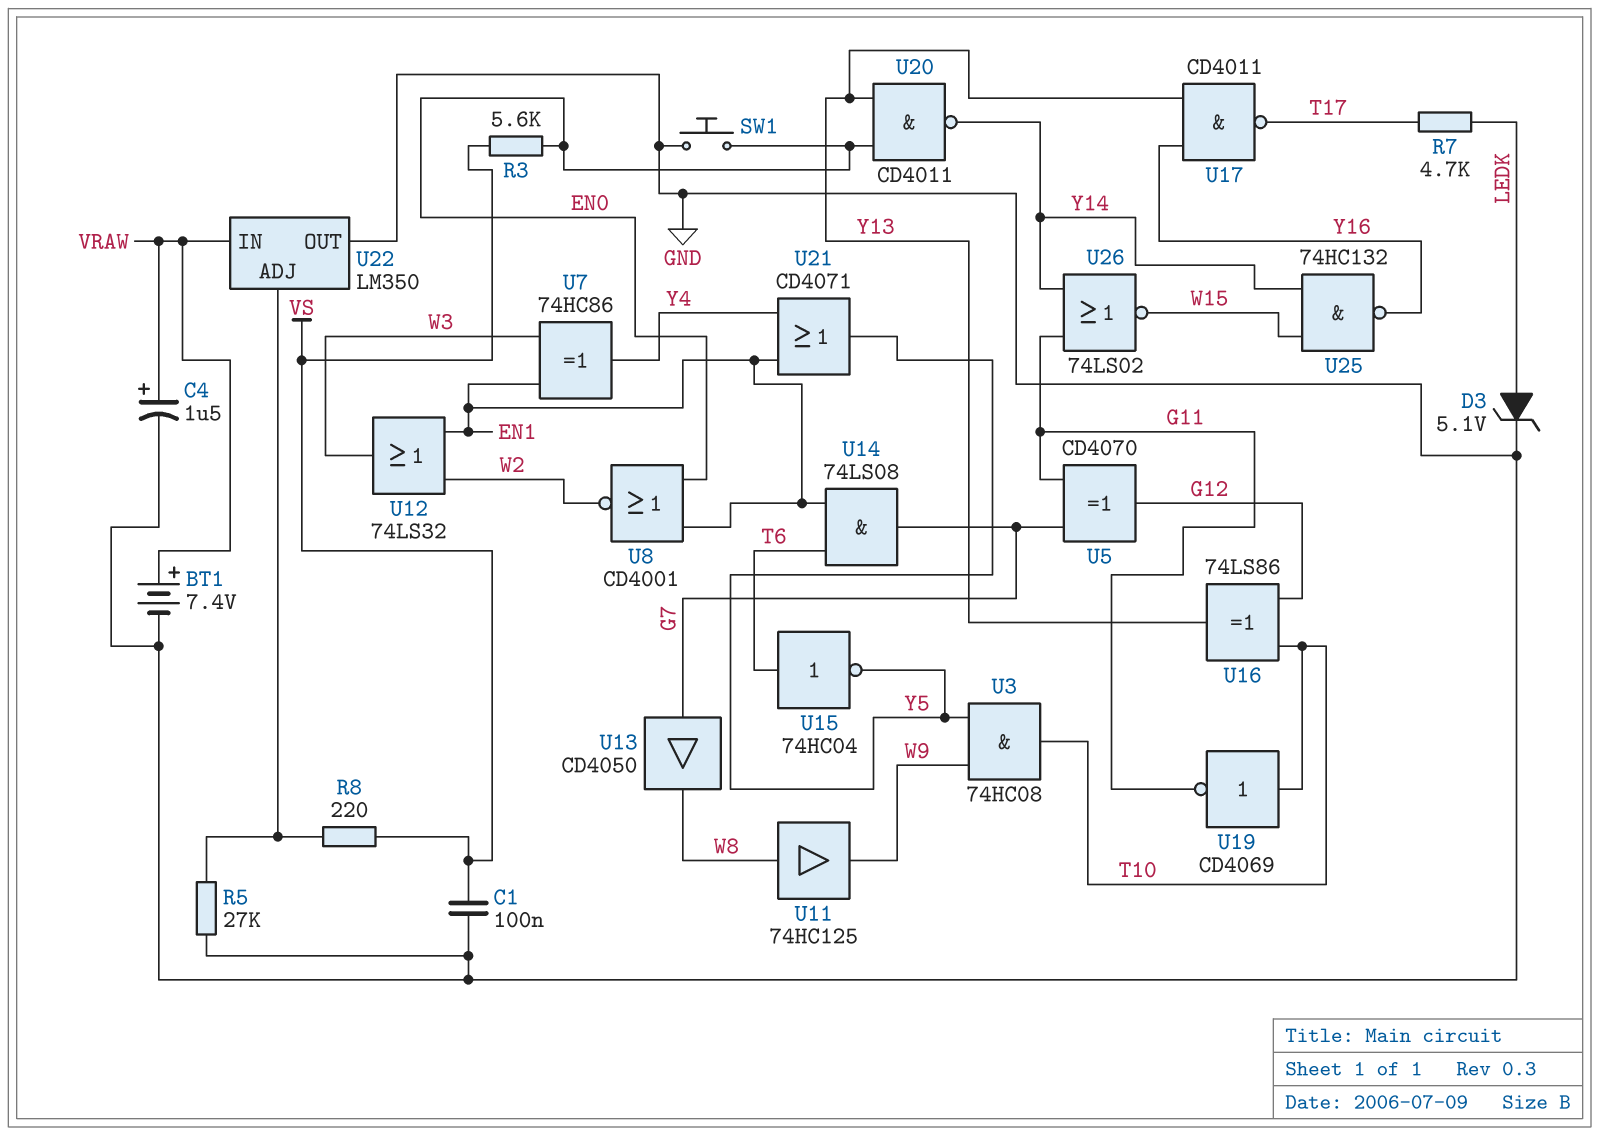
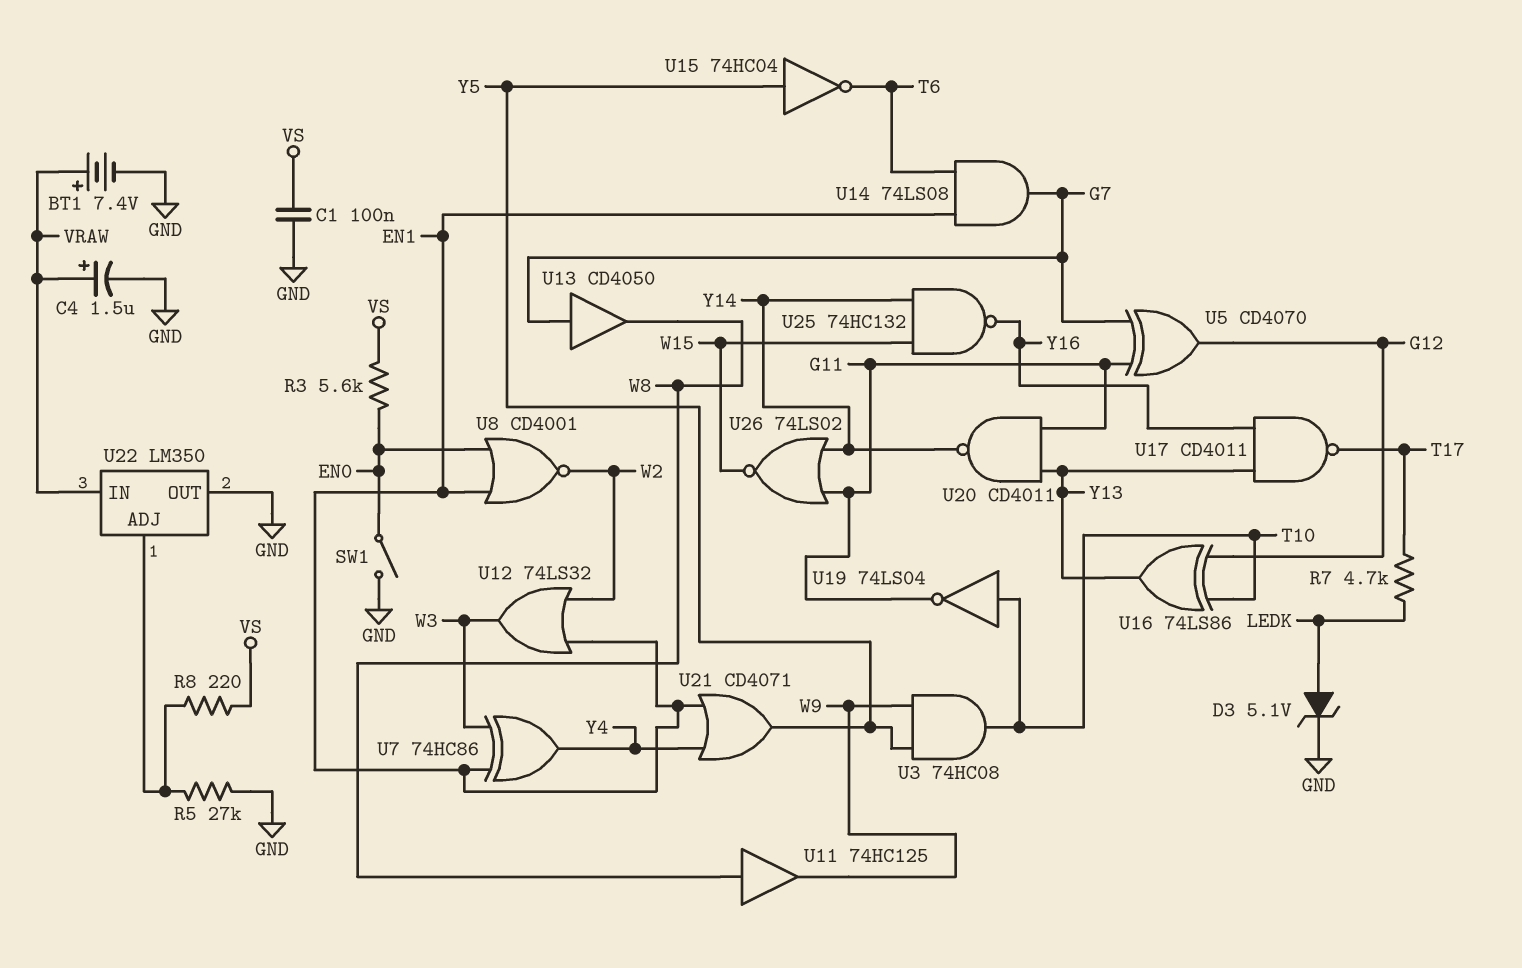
SW1: button (EN0, GND) -> switch (EN0, GND)
U15: NOT 74HC04 (in T6, out Y5) -> NOT 74HC04 (in Y5, out T6)
U19: NOT CD4069 (in T10, out G11) -> NOT 74LS04 (in T10, out G11)
U20: NAND CD4011 (in EN0, in Y13, out Y14) -> NAND CD4011 (in G11, in Y13, out Y14)

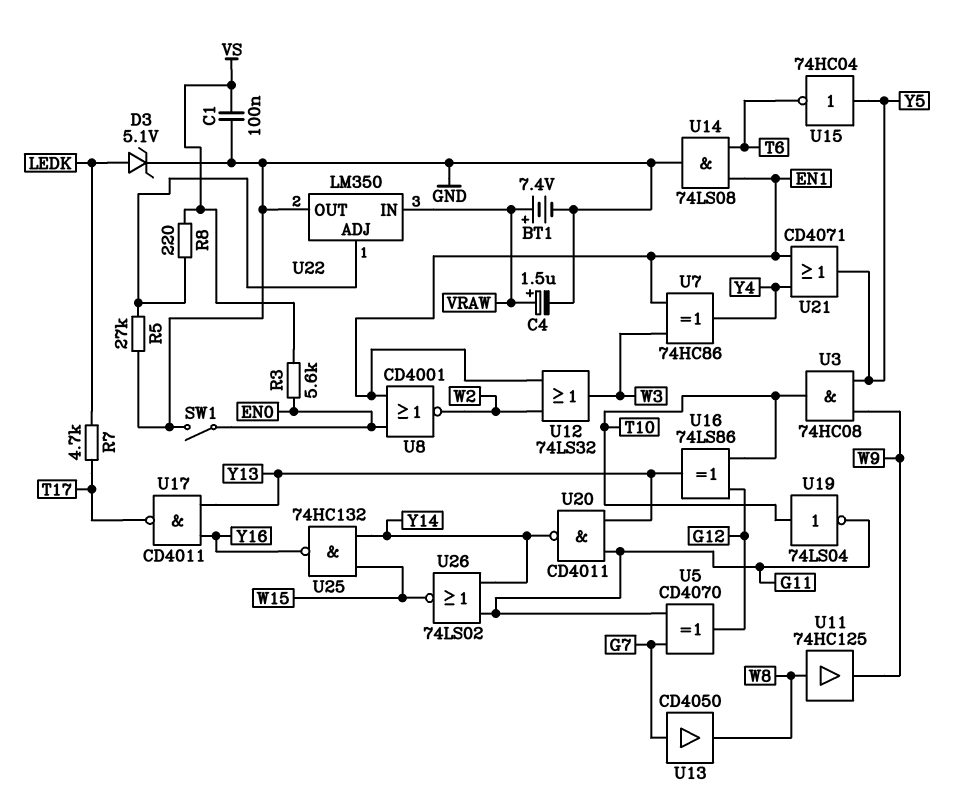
U14: AND 74LS08 (in EN1, in T6, out G7) -> AND 74LS08 (in EN1, in T6, out GND)

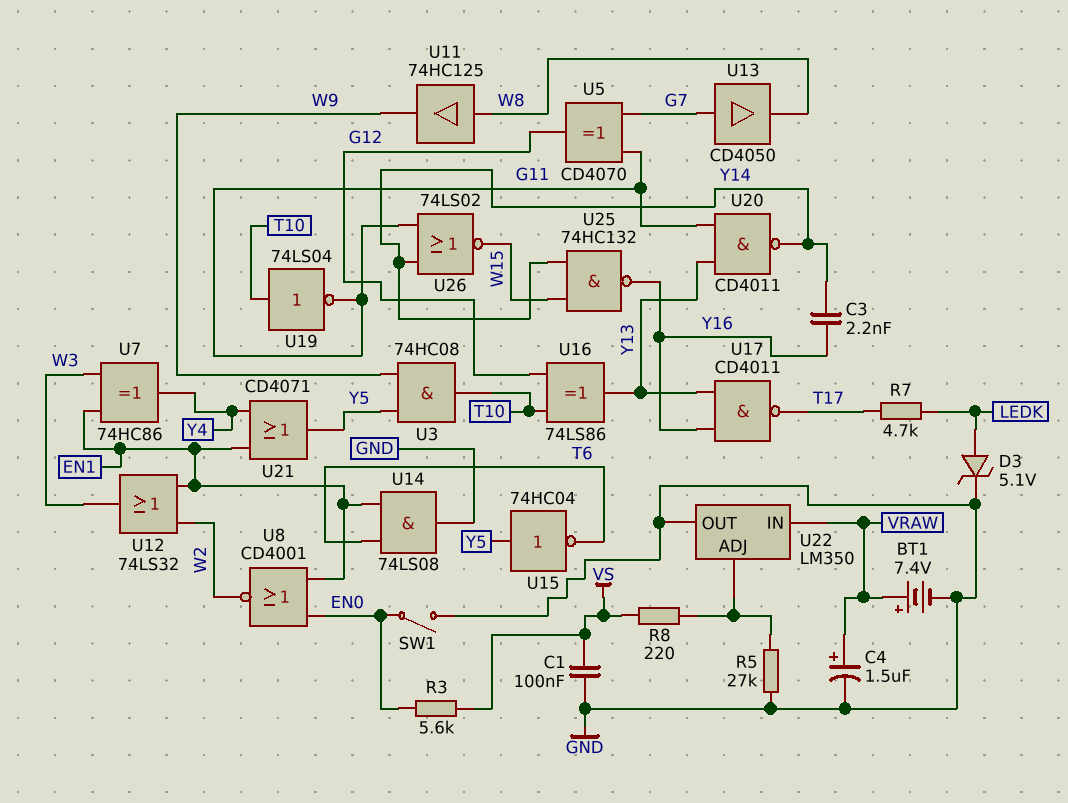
C3: none -> 2.2nF (Y14, Y16)

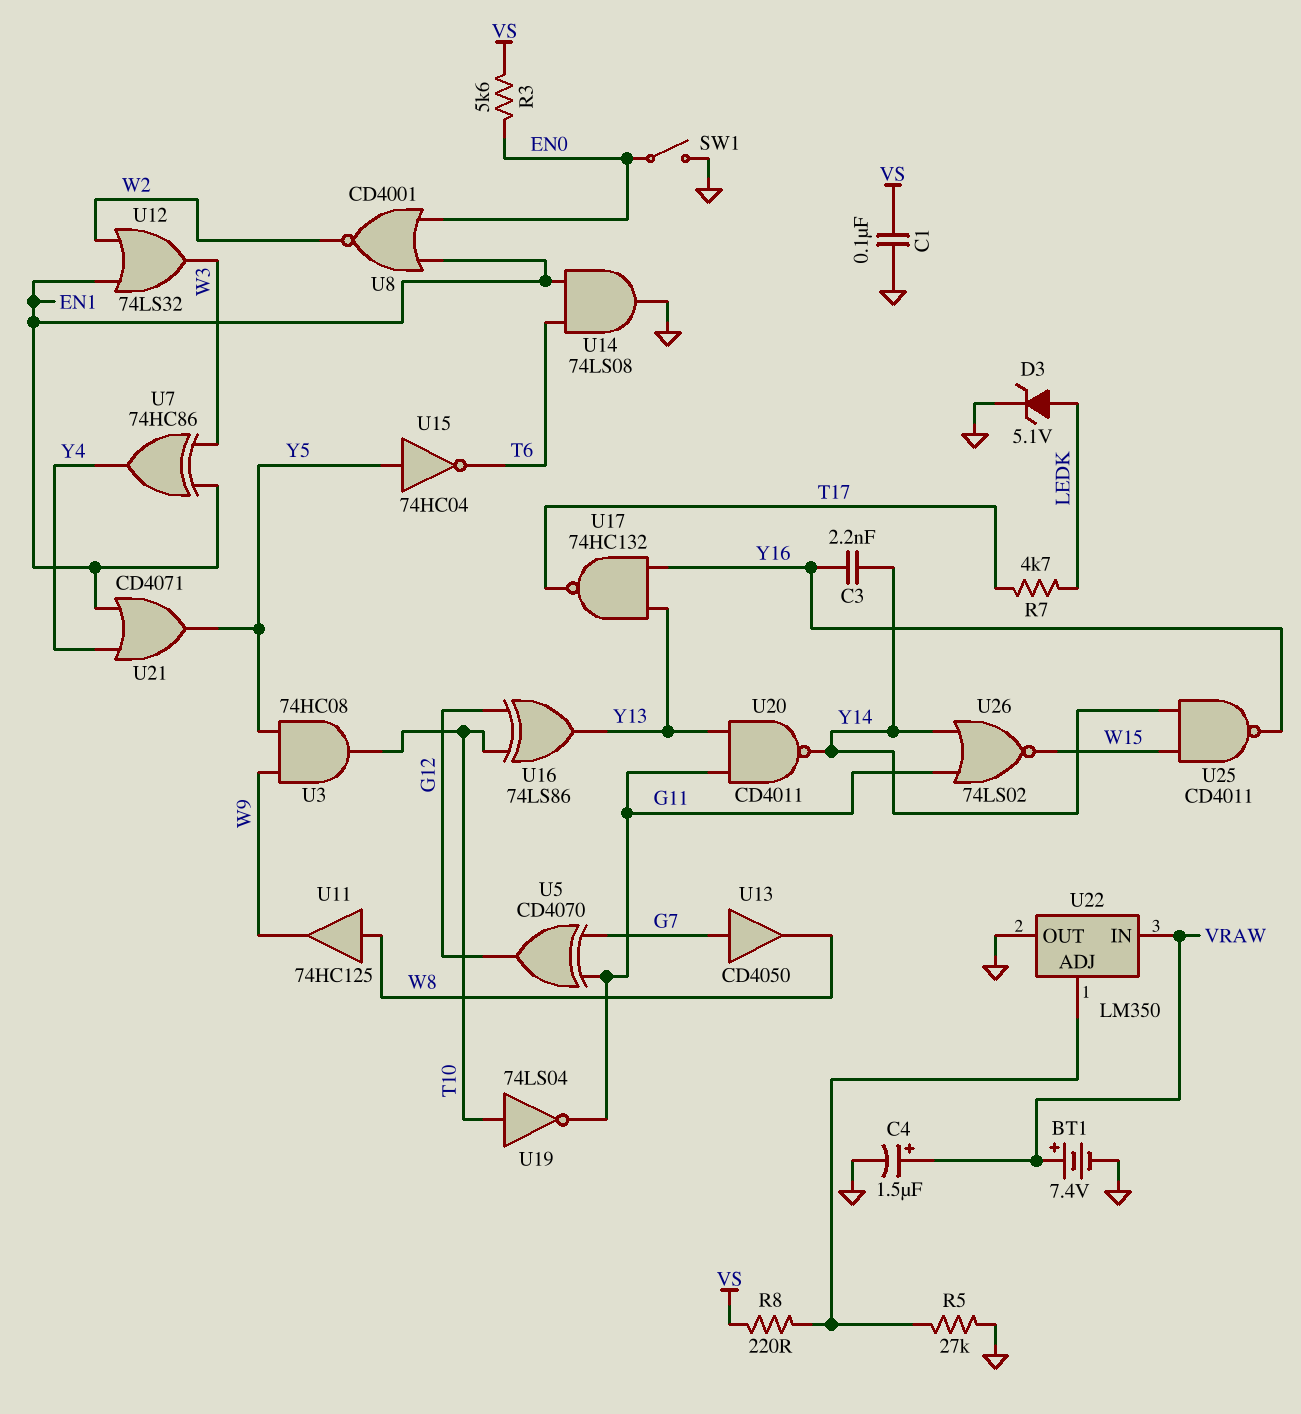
U17: NAND CD4011 (in Y13, in Y16, out T17) -> NAND 74HC132 (in Y13, in Y16, out T17)
U25: NAND 74HC132 (in W15, in Y14, out Y16) -> NAND CD4011 (in W15, in Y14, out Y16)

